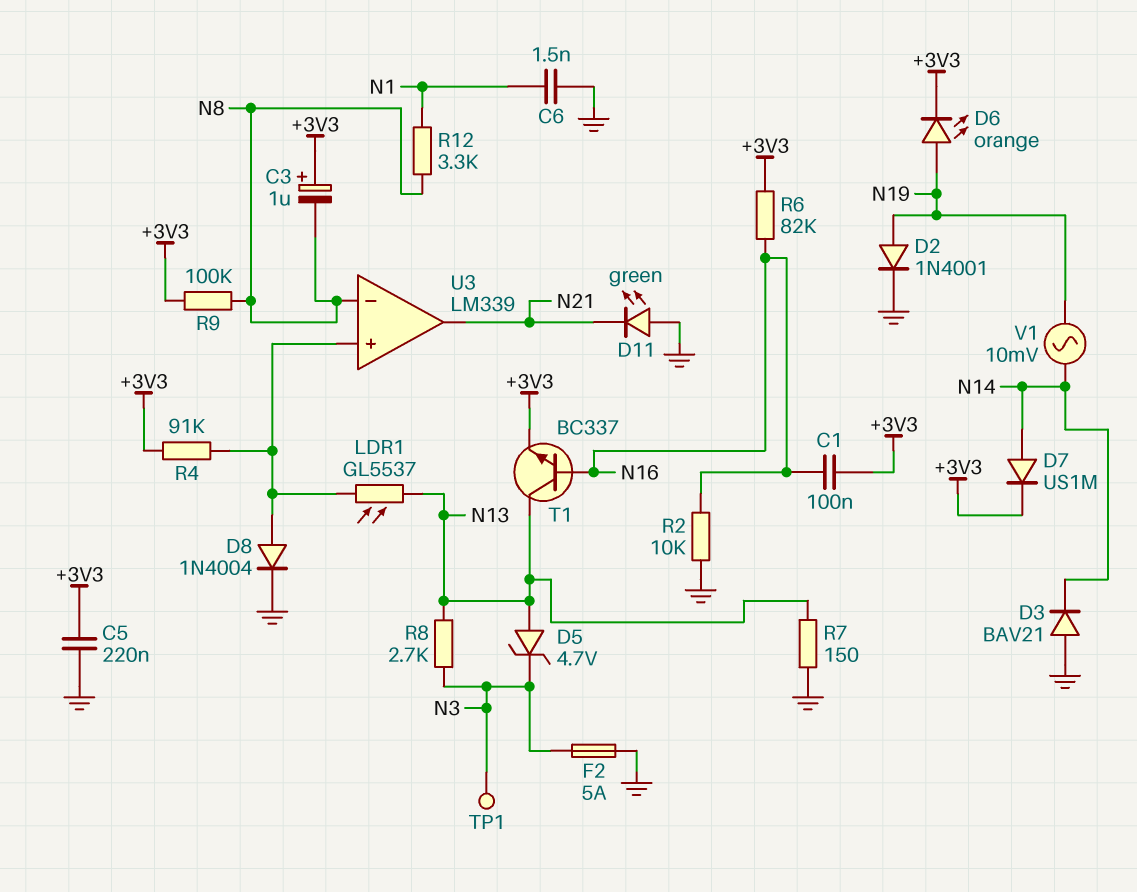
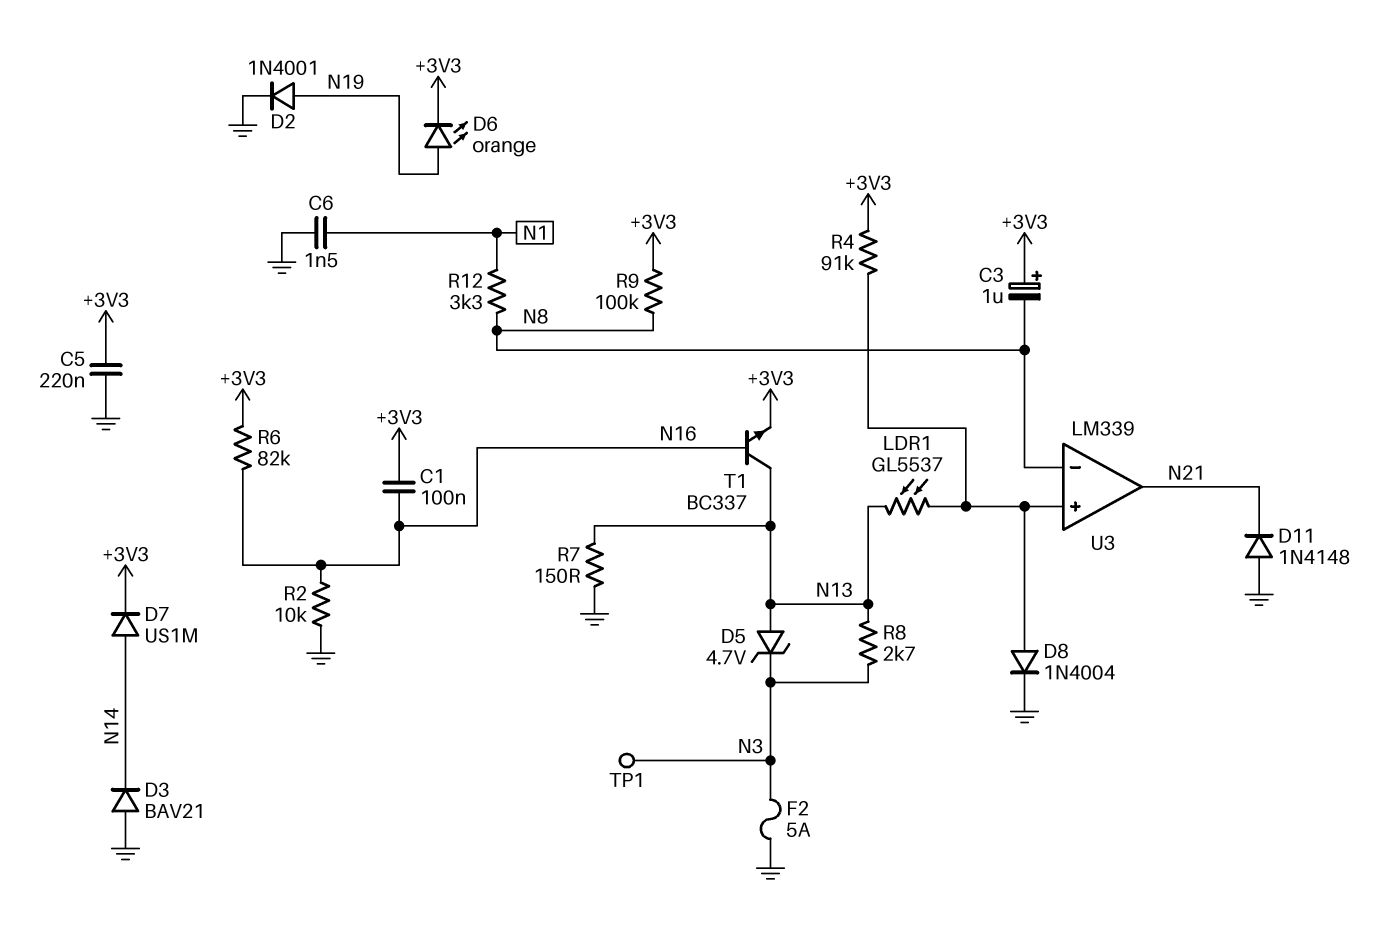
D11: LED green (A GND, K N21) -> diode 1N4148 (A GND, K N21)
V1: AC 10mV (N14, N19) -> none

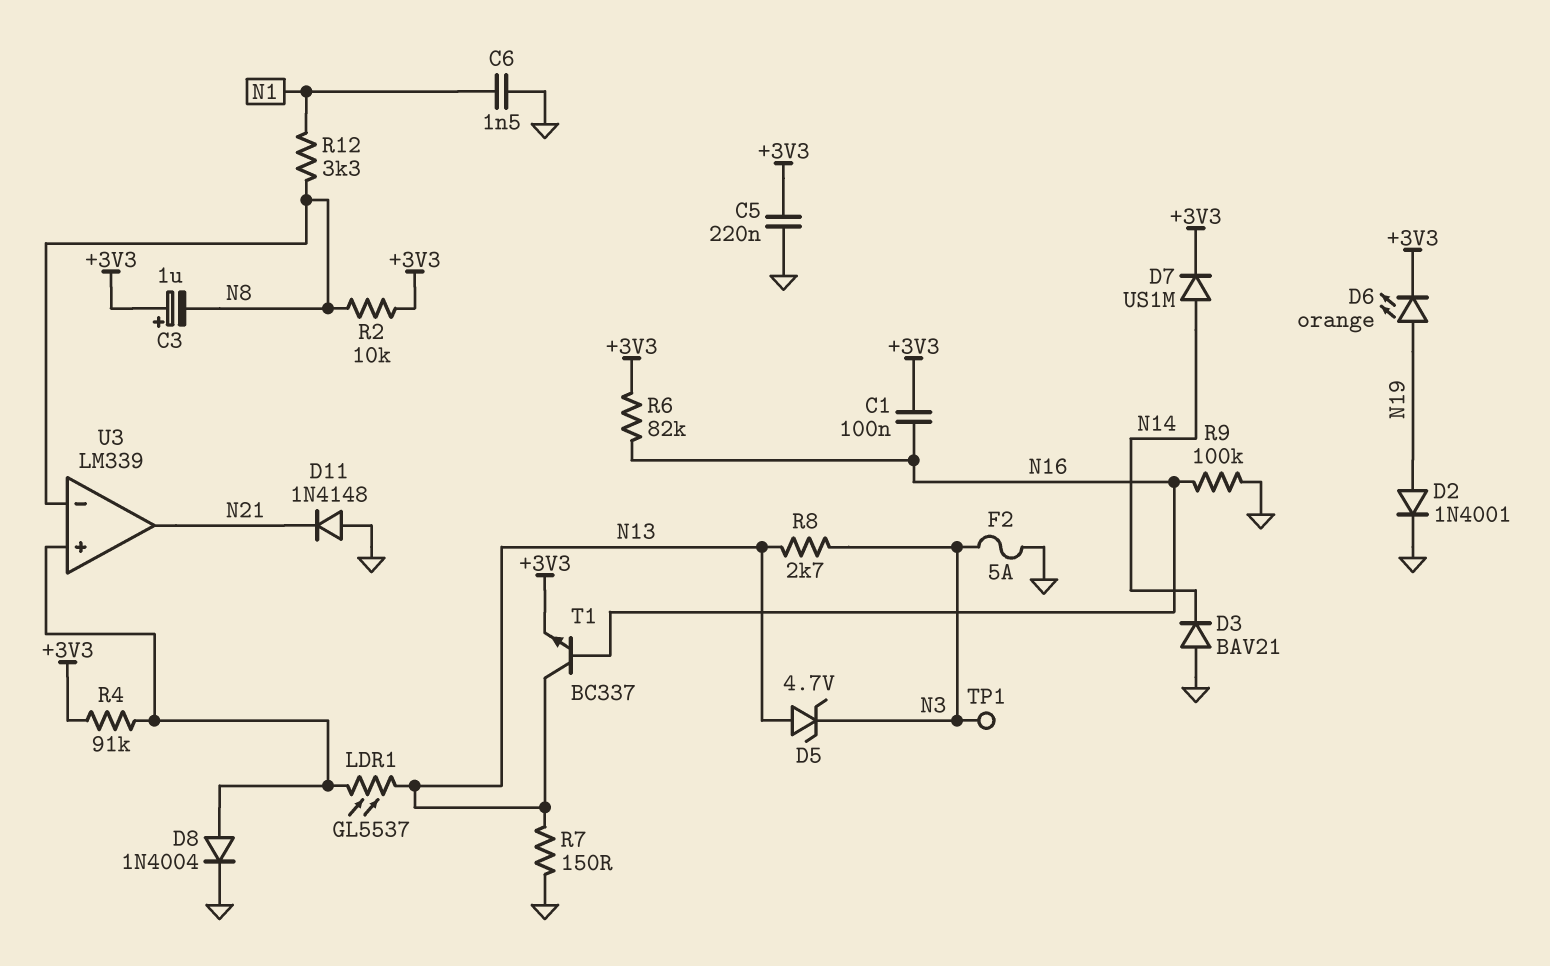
R2: 10k (GND, N16) -> 10k (+3V3, N8)
R9: 100k (+3V3, N8) -> 100k (GND, N16)

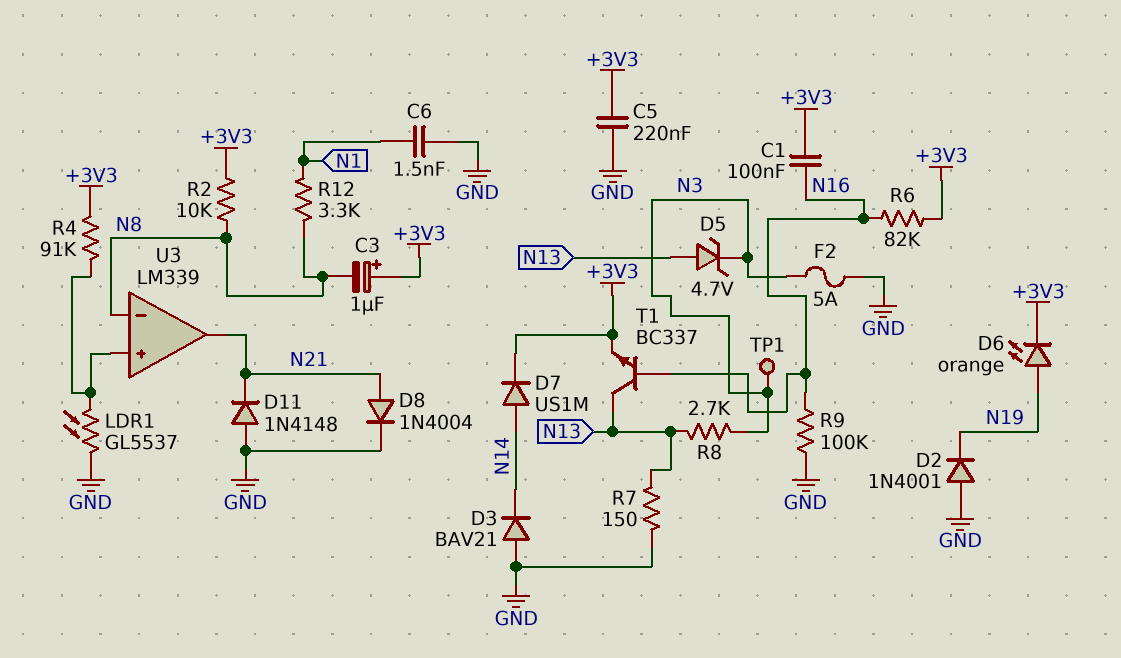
D2: diode 1N4001 (A N19, K GND) -> diode 1N4001 (A GND, K N19)
D8: diode 1N4004 (A U3/in+, K GND) -> diode 1N4004 (A N21, K GND)
LDR1: GL5537 (N13, U3/in+) -> GL5537 (GND, U3/in+)

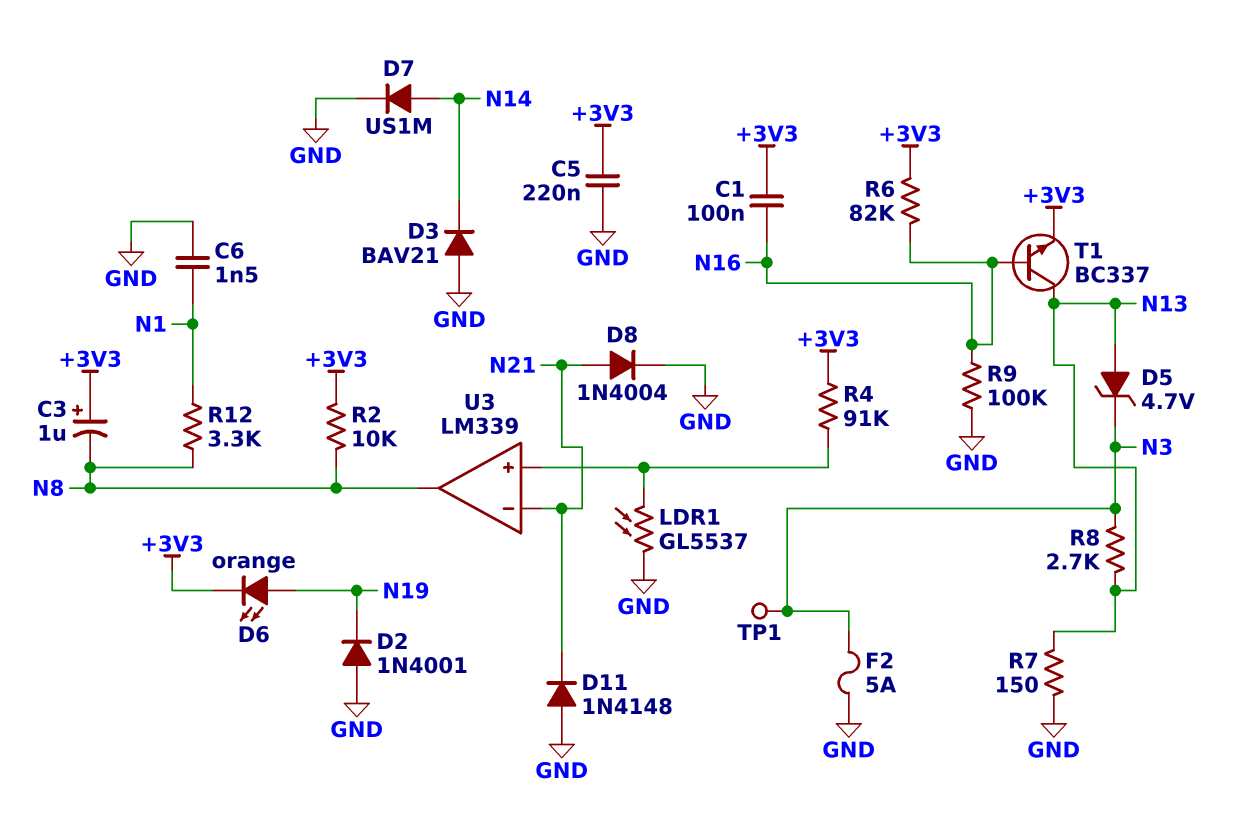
D7: diode US1M (A N14, K +3V3) -> diode US1M (A N14, K GND)
U3 pin in-: N8 -> N21
U3 pin out: N21 -> N8

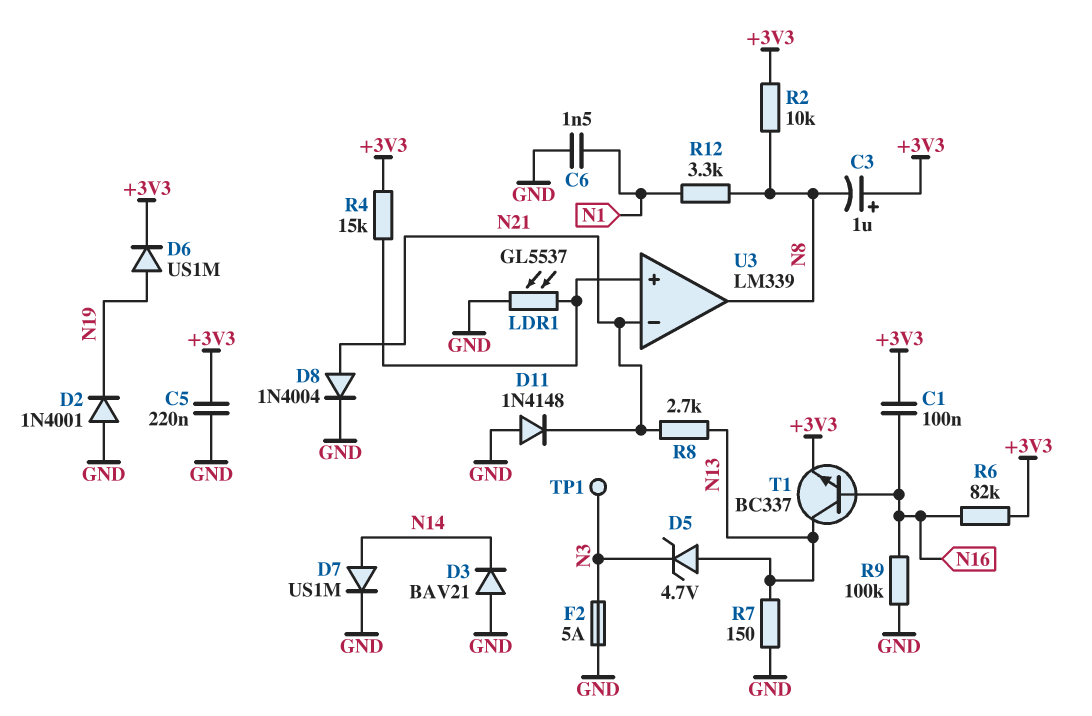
D6: LED orange (A N19, K +3V3) -> diode US1M (A N19, K +3V3)
R4: 91k (+3V3, U3/in+) -> 15k (+3V3, U3/in+)
R8: 2.7k (N3, N13) -> 2.7k (N13, N21)

